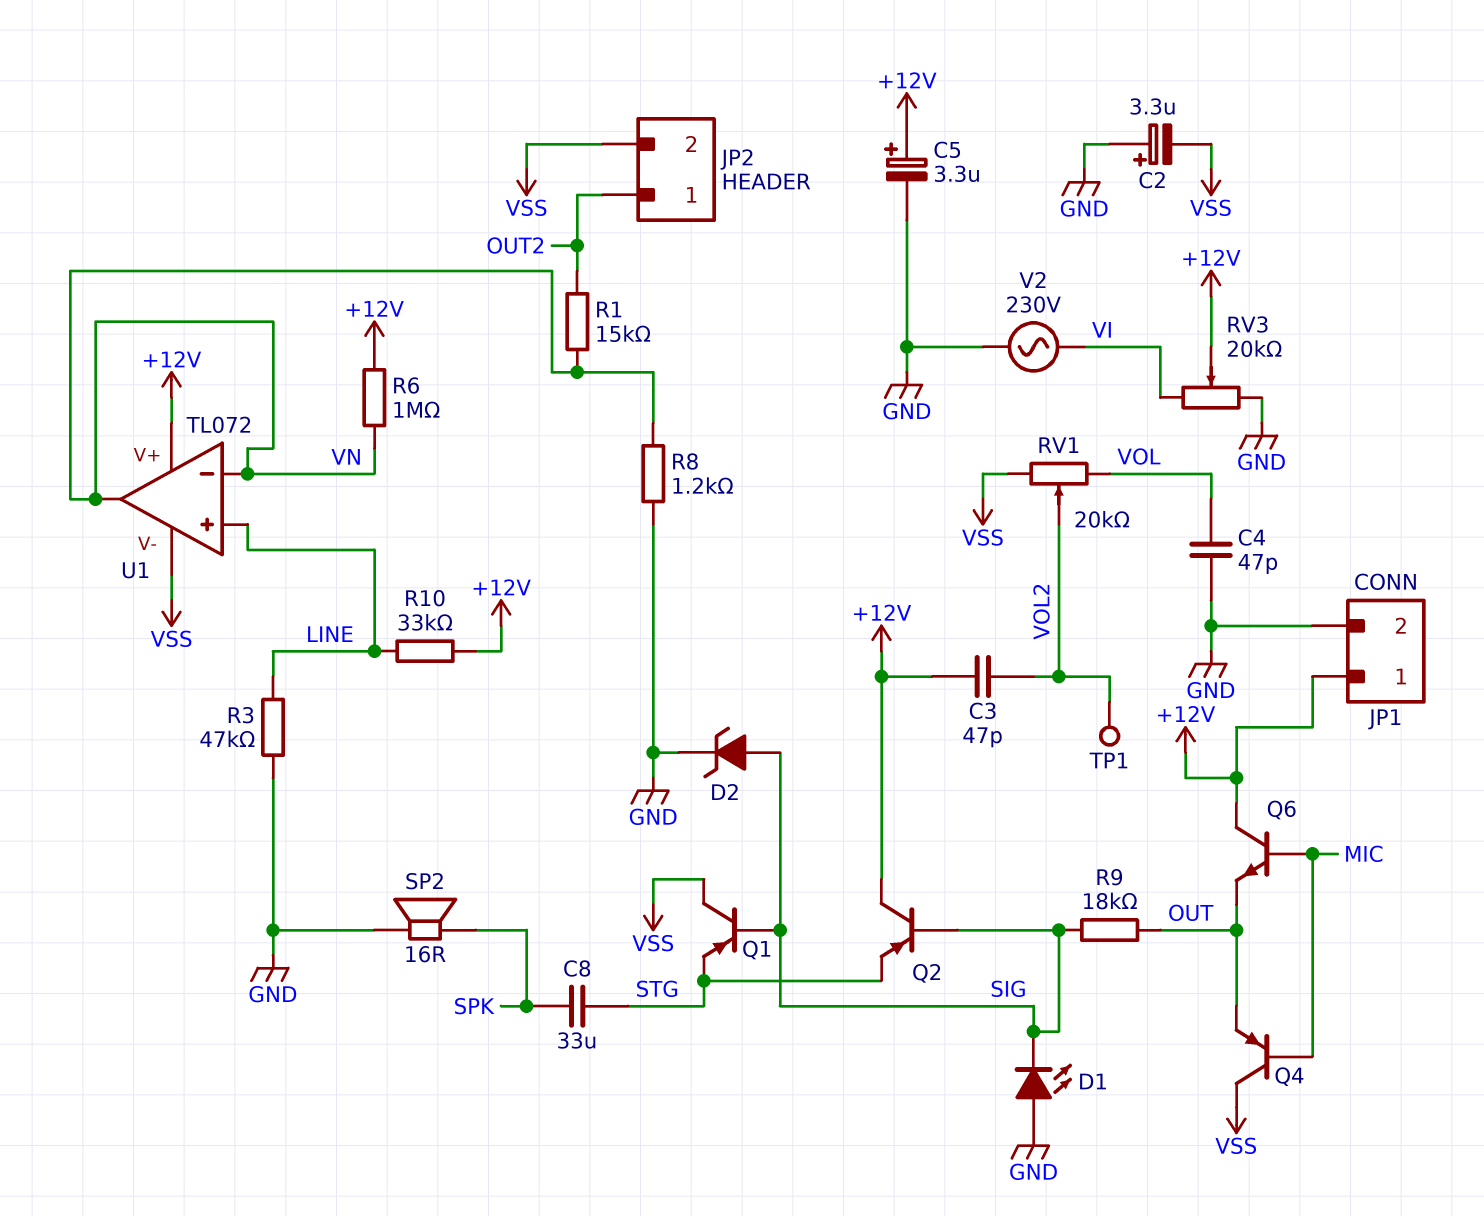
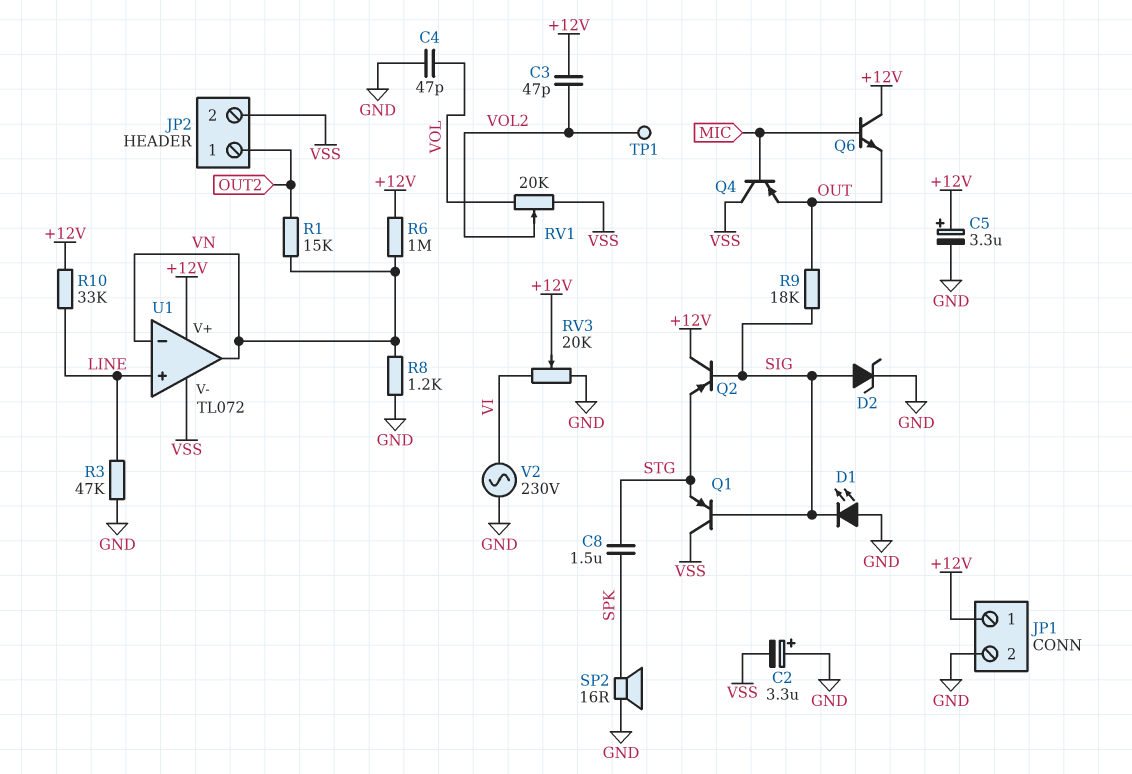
C8: 33uF (SPK, STG) -> 1.5uF (SPK, STG)

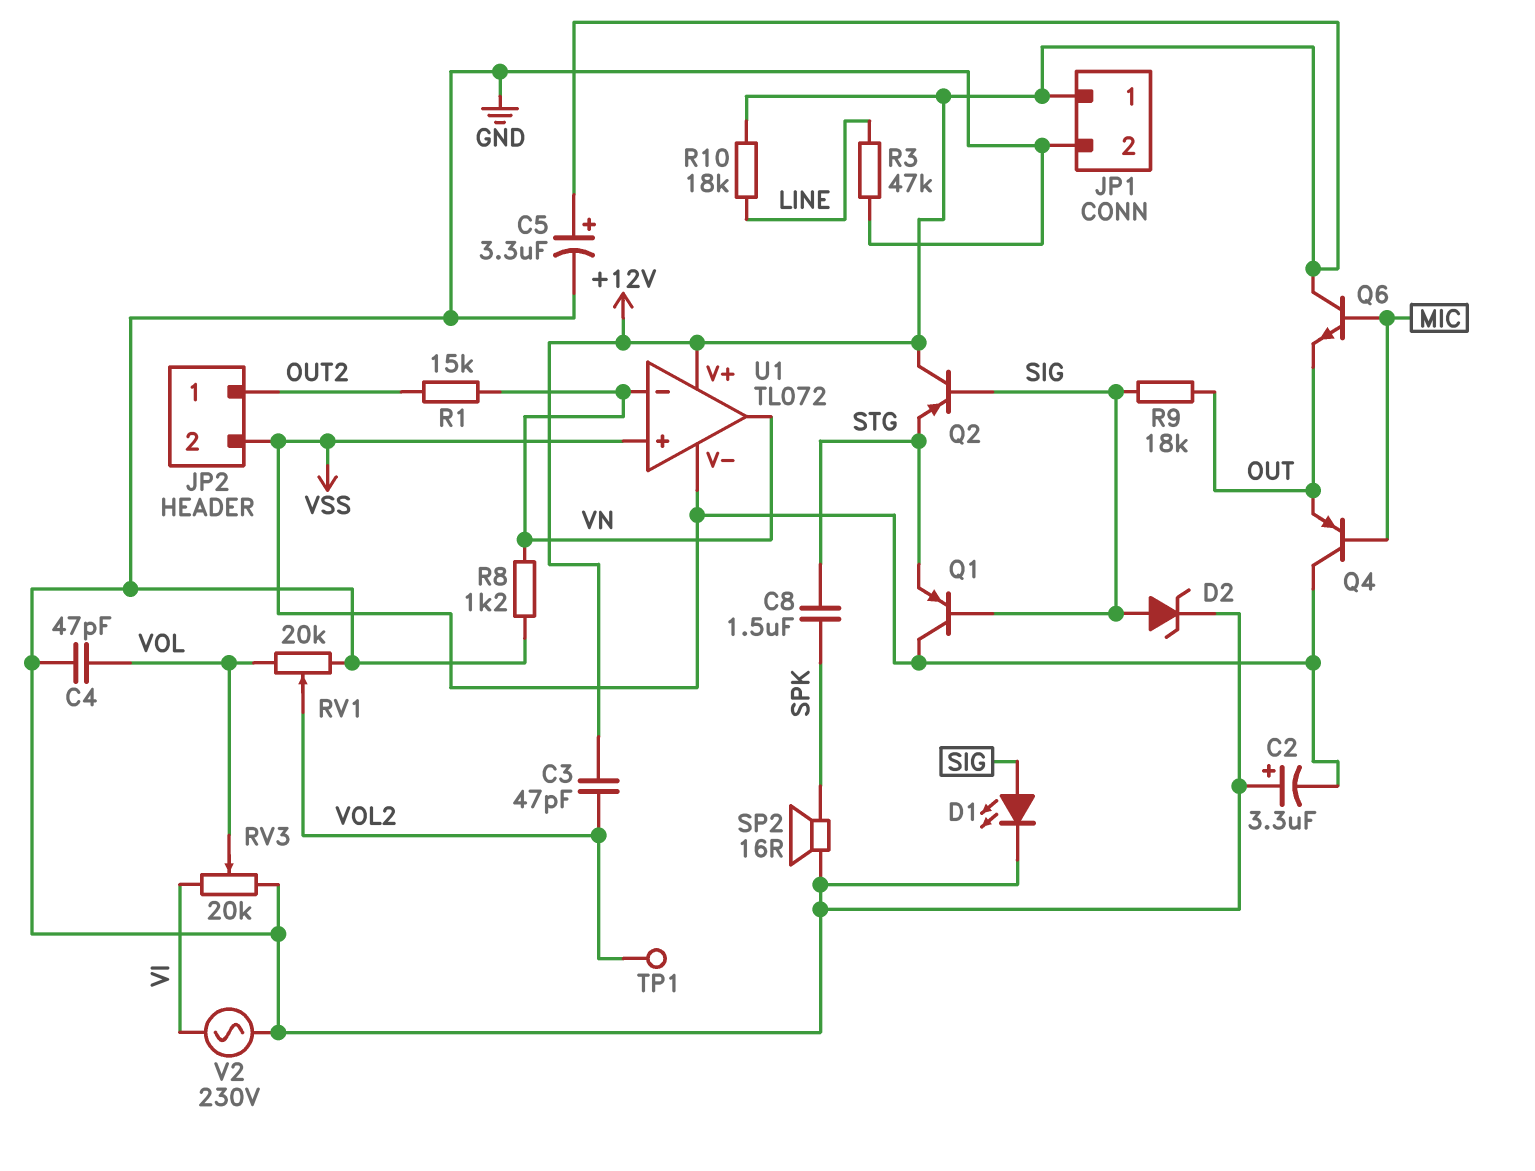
D1: LED (A GND, K SIG) -> LED (A SIG, K GND)
R6: 1M (+12V, VN) -> none
R10: 33k (+12V, LINE) -> 18k (+12V, LINE)
RV1: 20k (VOL, VSS, wiper VOL2) -> 20k (GND, VOL, wiper VOL2)
RV3: 20k (GND, VI, wiper +12V) -> 20k (GND, VI, wiper VOL)
U1 pin in+: LINE -> VSS

